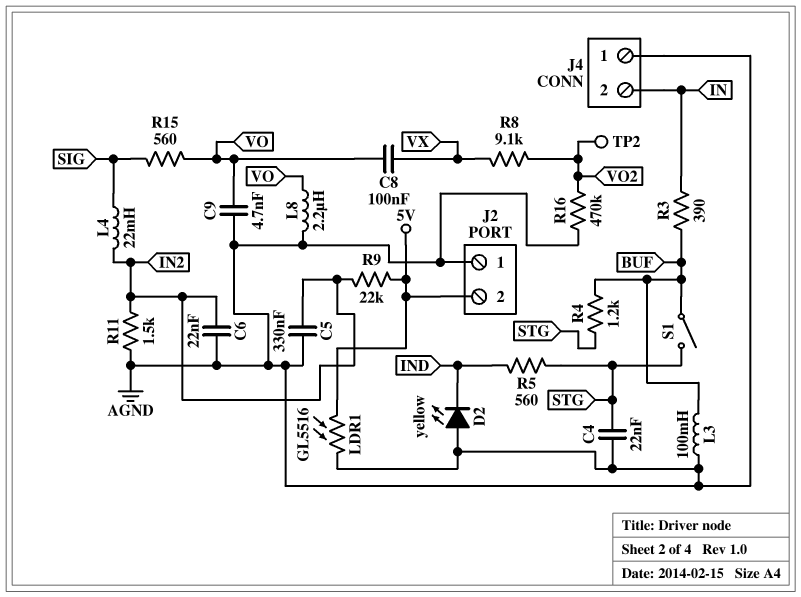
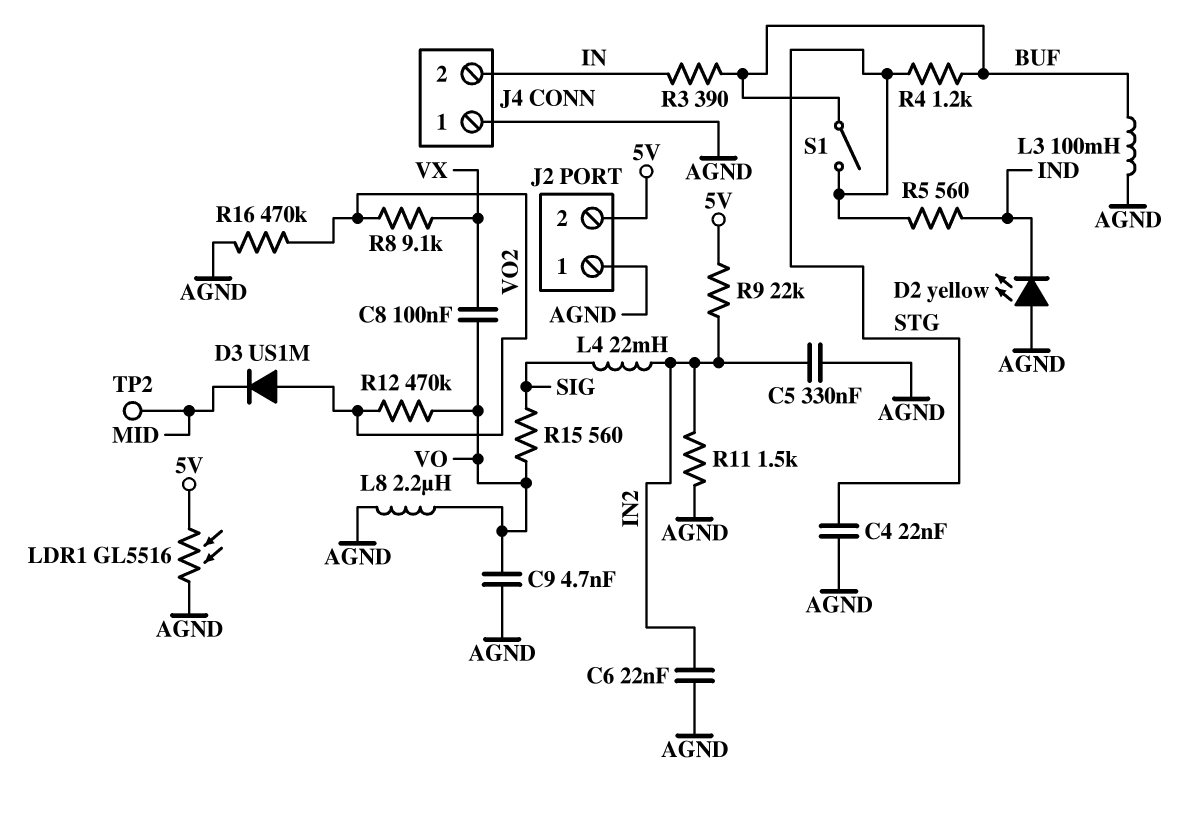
D3: none -> diode US1M (A VO2, K MID)
R12: none -> 470k (VO, VO2)
TP2: test point (VO2) -> test point (MID)

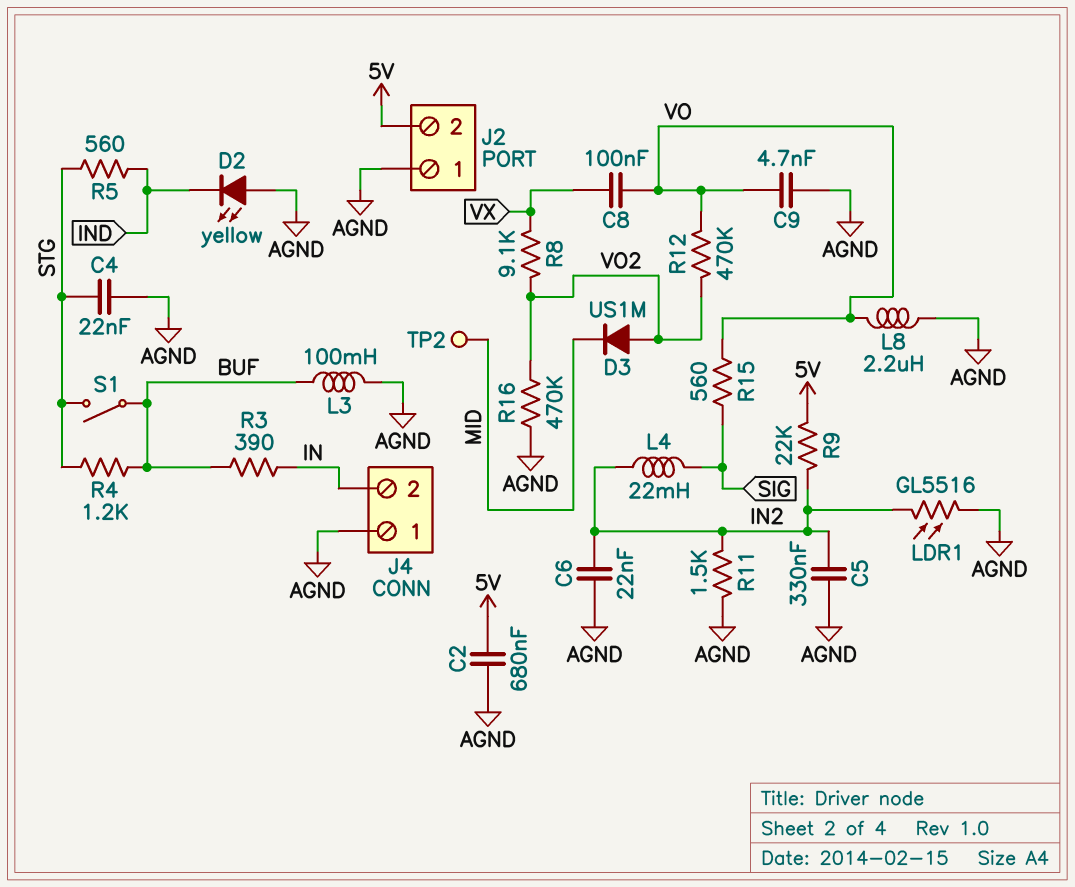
C2: none -> 680nF (5V, AGND)
LDR1: GL5516 (5V, AGND) -> GL5516 (AGND, IN2)

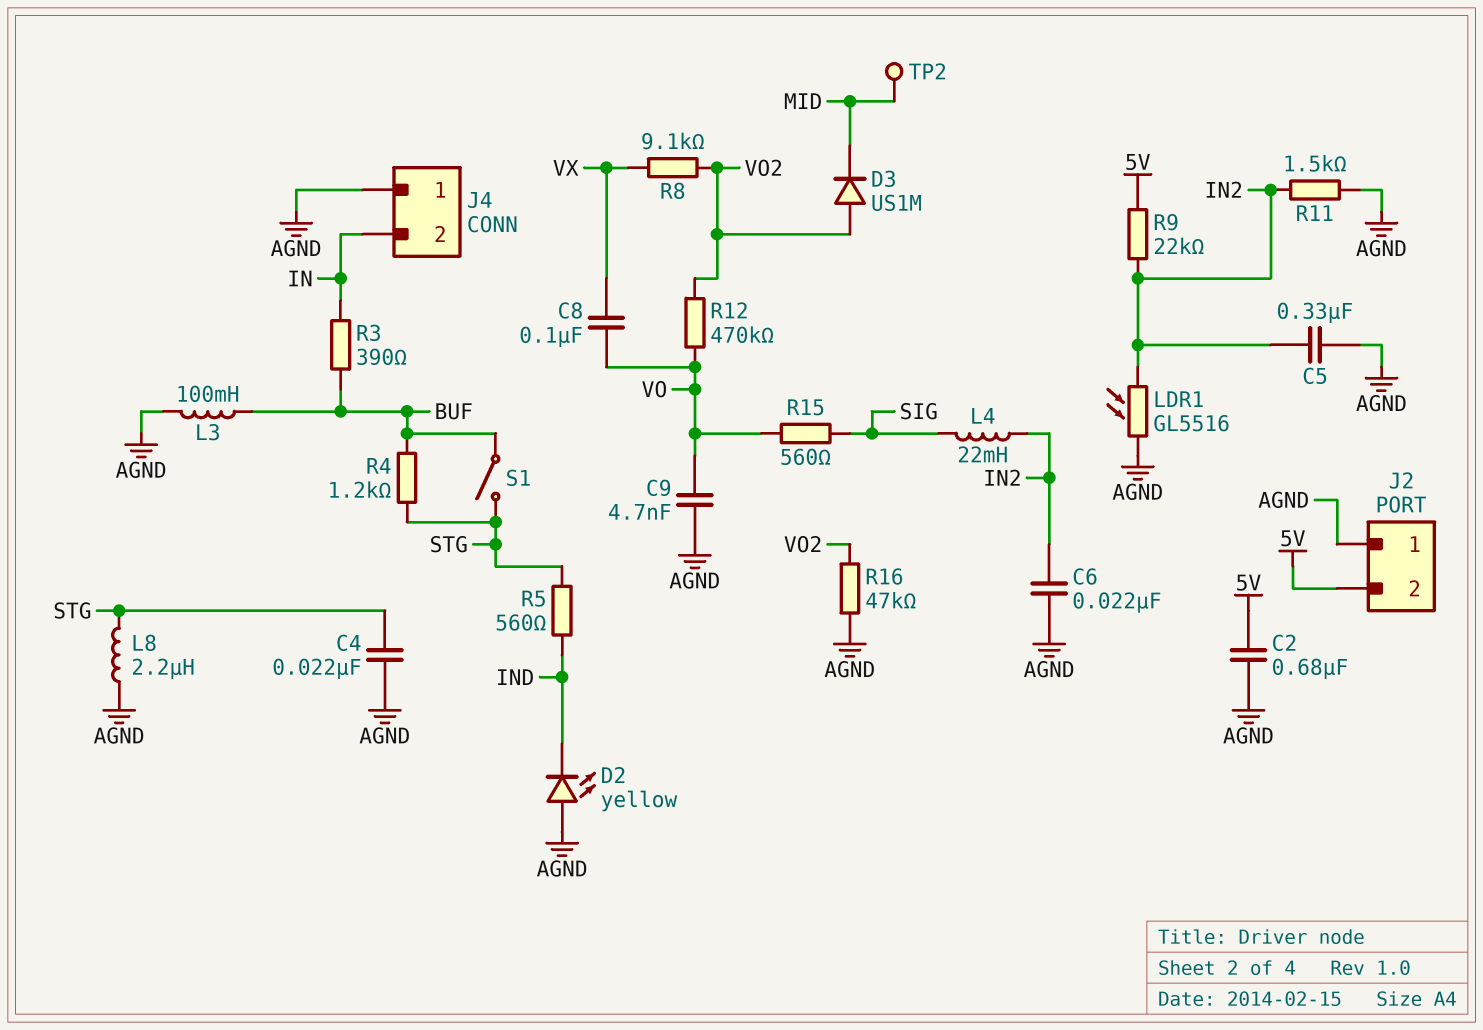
L8: 2.2uH (AGND, VO) -> 2.2uH (AGND, STG)
R16: 470k (AGND, VO2) -> 47k (AGND, VO2)

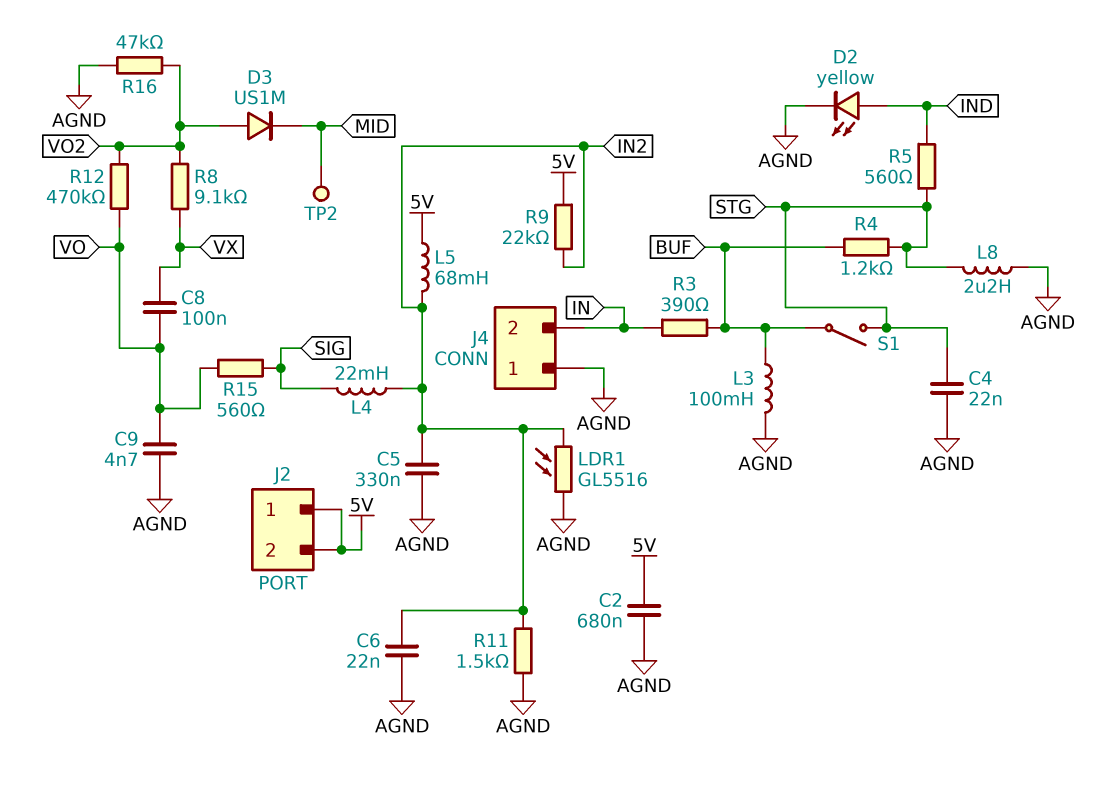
D2: LED yellow (A AGND, K IND) -> LED yellow (A IND, K AGND)
J2 pin 1: AGND -> 5V
L5: none -> 68mH (5V, IN2)

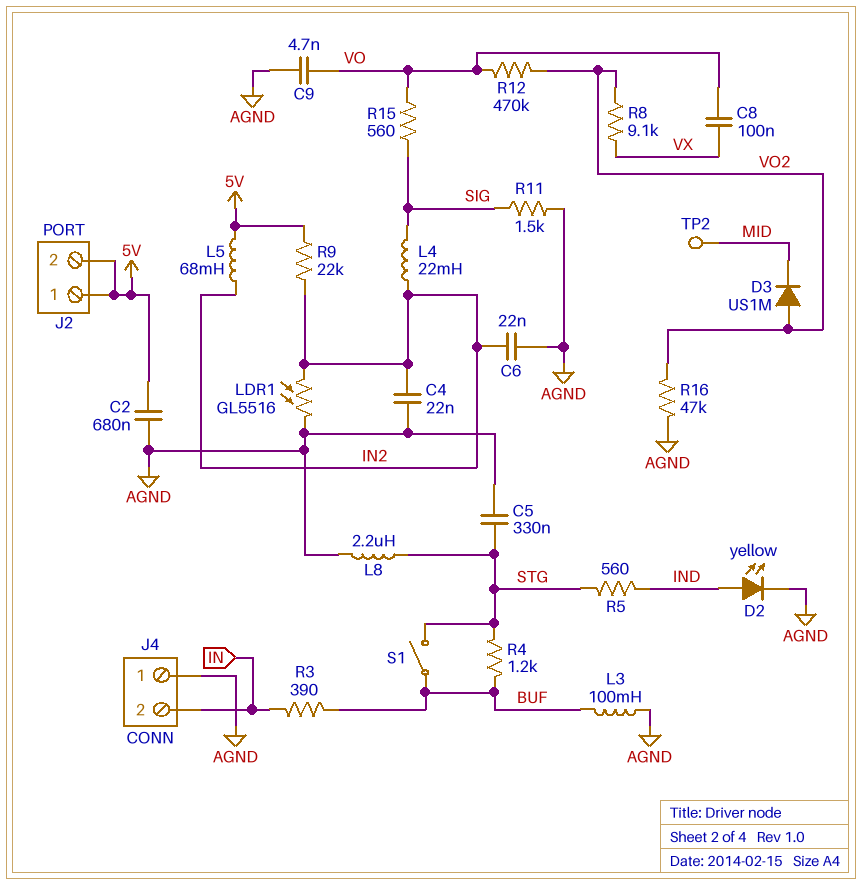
C4: 22nF (AGND, STG) -> 22nF (AGND, IN2)
C5: 330nF (AGND, IN2) -> 330nF (AGND, STG)
R11: 1.5k (AGND, IN2) -> 1.5k (AGND, SIG)

